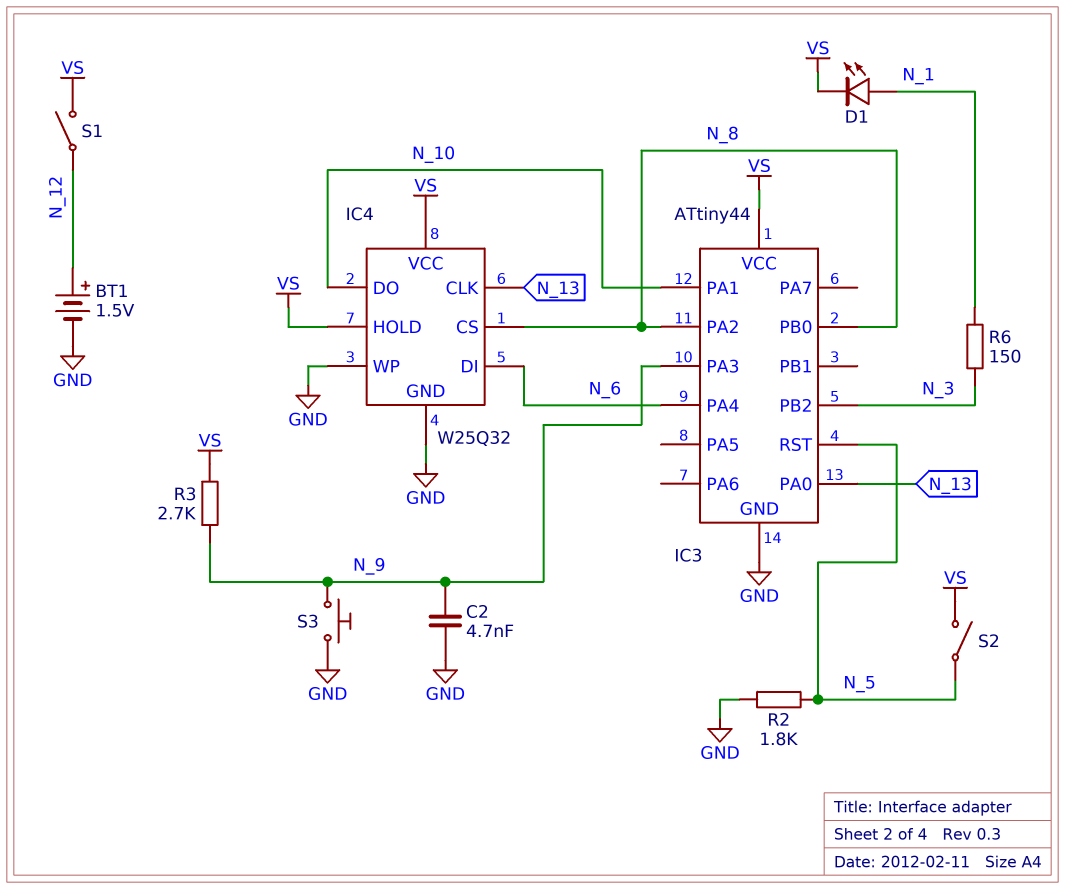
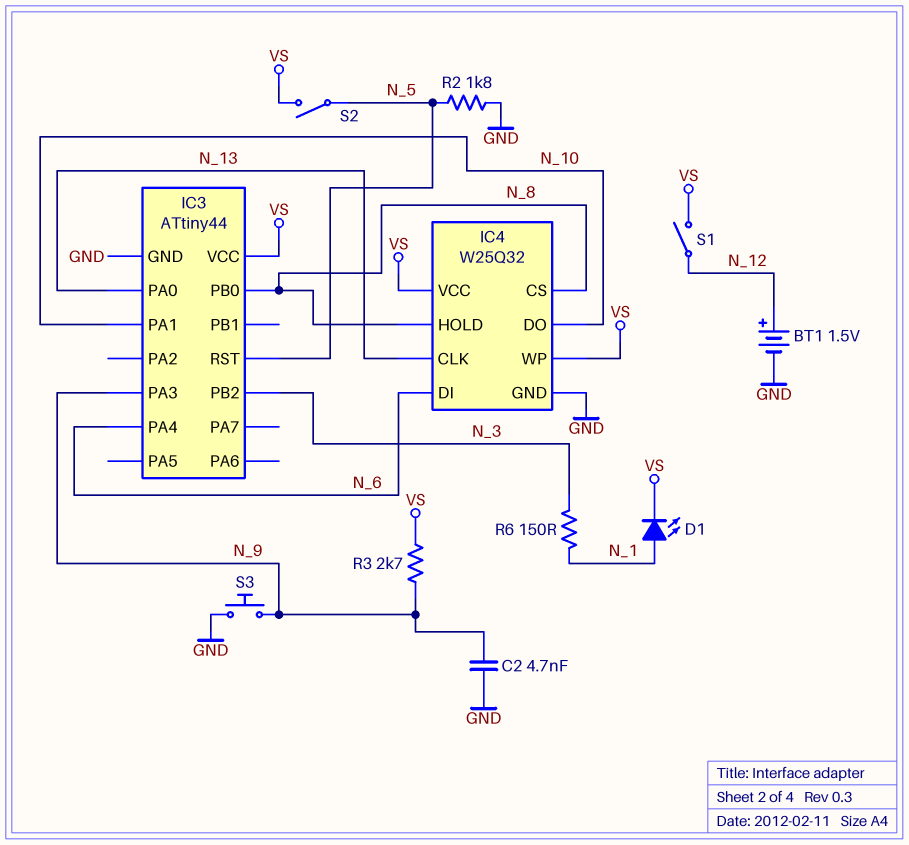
IC3 pin PA2: N_8 -> none
IC4 pin HOLD: VS -> N_8
IC4 pin WP: GND -> VS

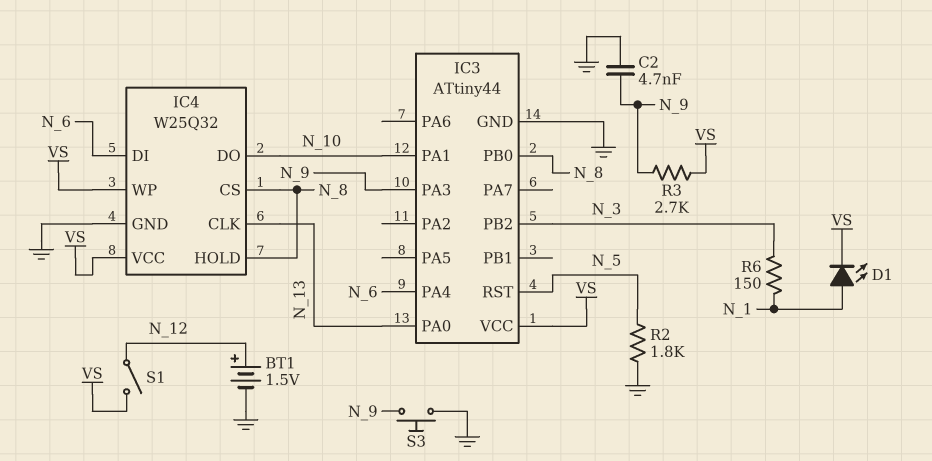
S2: switch (N_5, VS) -> none

